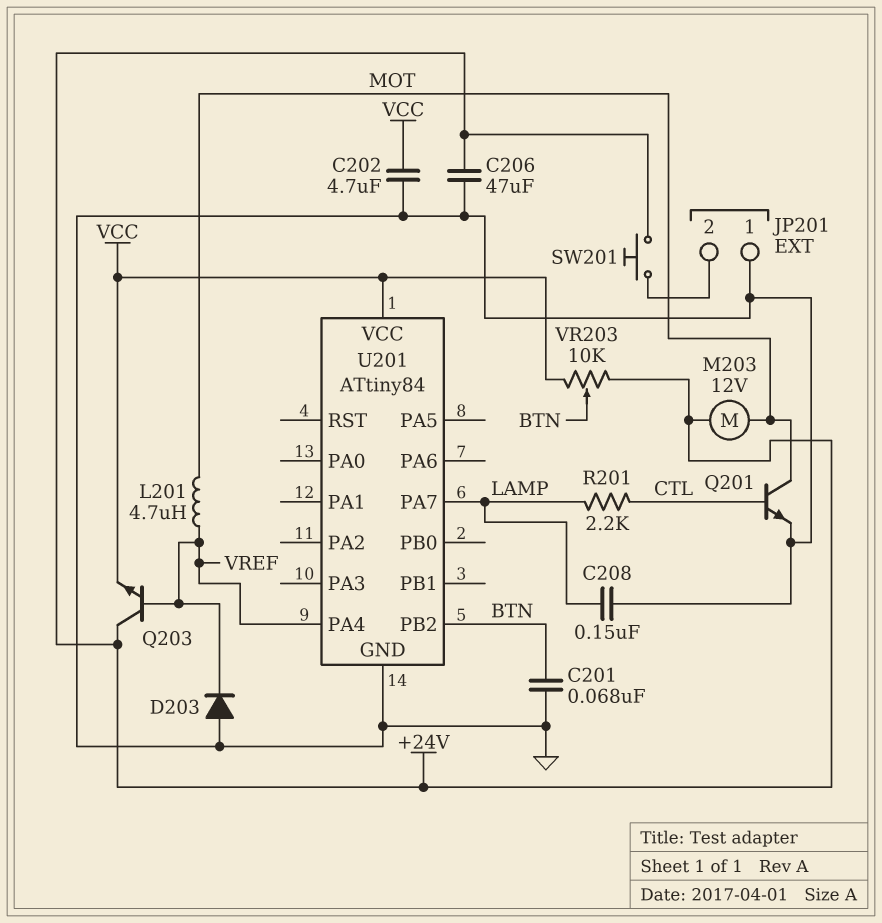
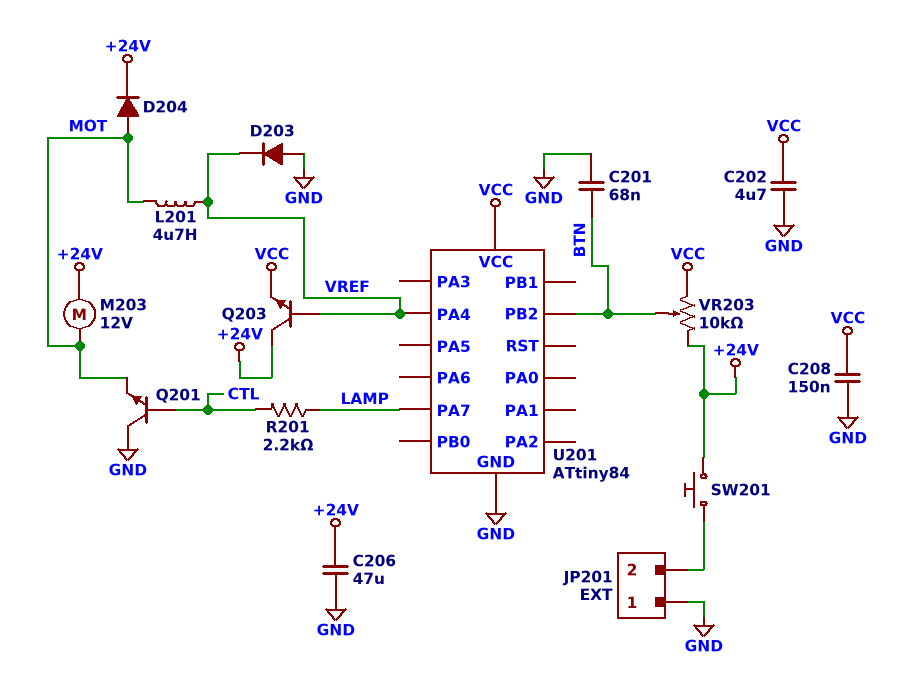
C208: 150nF (GND, LAMP) -> 150nF (GND, VCC)
D204: none -> diode (A MOT, K +24V)
Q201: NPN (B CTL, C MOT, E GND) -> NPN (B CTL, C GND, E MOT)

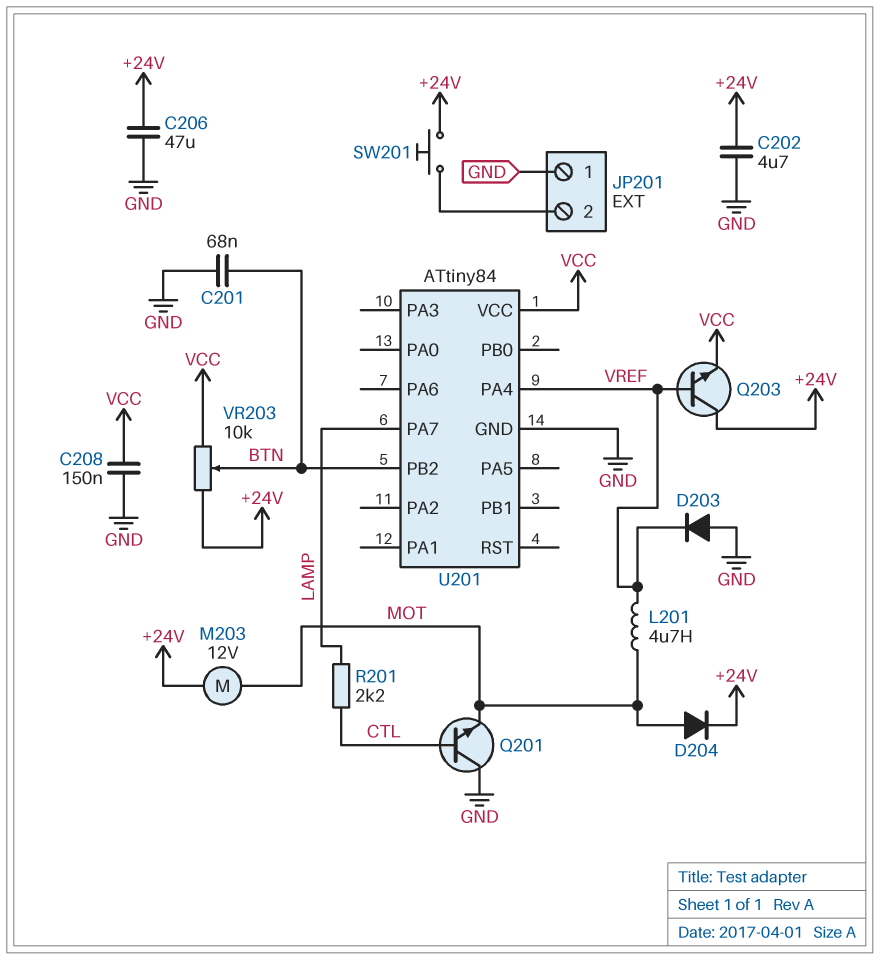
C202: 4.7uF (GND, VCC) -> 4.7uF (+24V, GND)

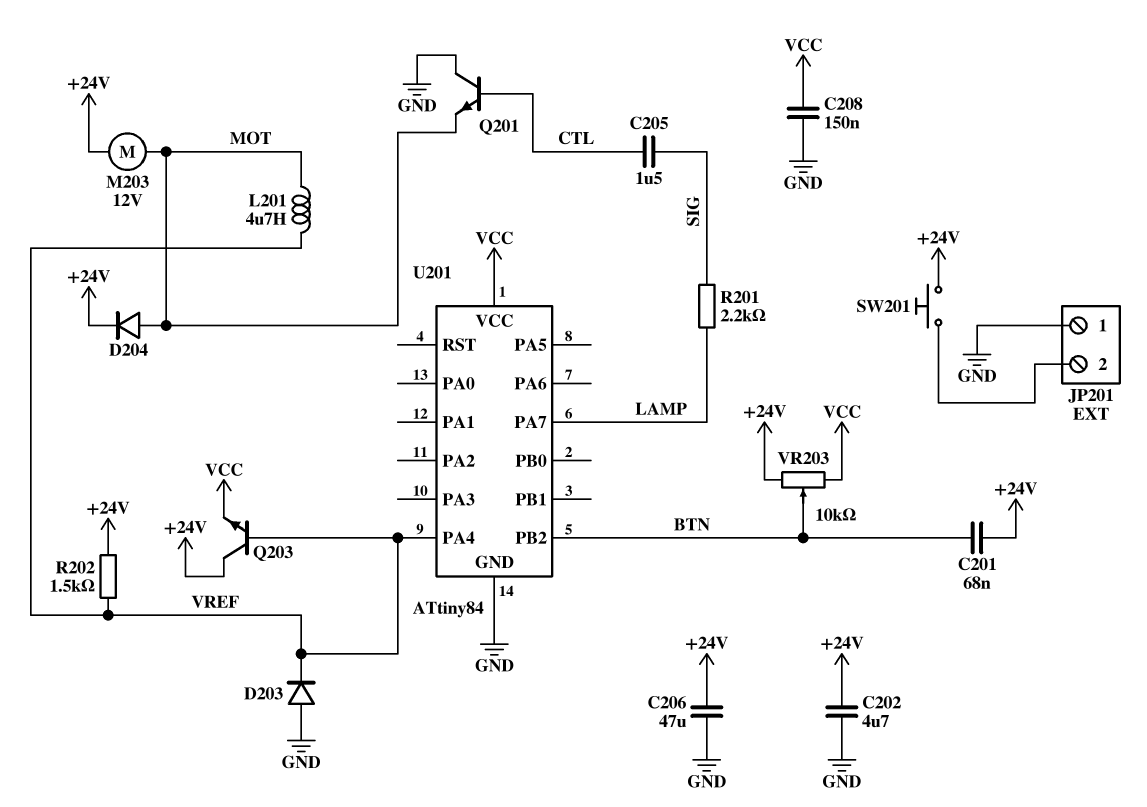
C201: 68nF (BTN, GND) -> 68nF (+24V, BTN)
C205: none -> 1.5uF (CTL, SIG)
R201: 2.2k (CTL, LAMP) -> 2.2k (LAMP, SIG)
R202: none -> 1.5k (+24V, VREF)

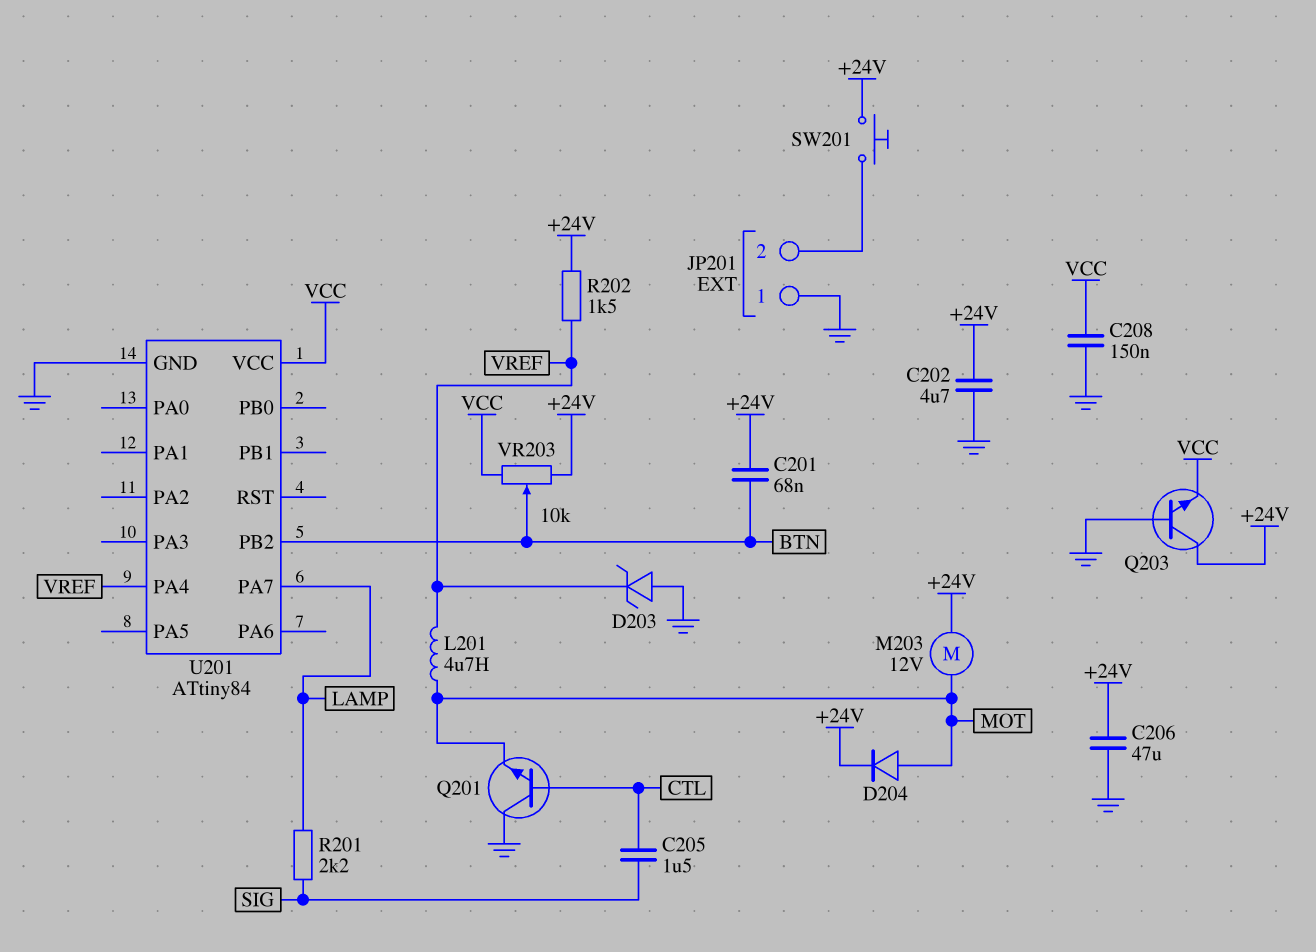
D203: diode (A GND, K VREF) -> zener (A GND, K VREF)
Q203: NPN (B VREF, C +24V, E VCC) -> NPN (B GND, C +24V, E VCC)

